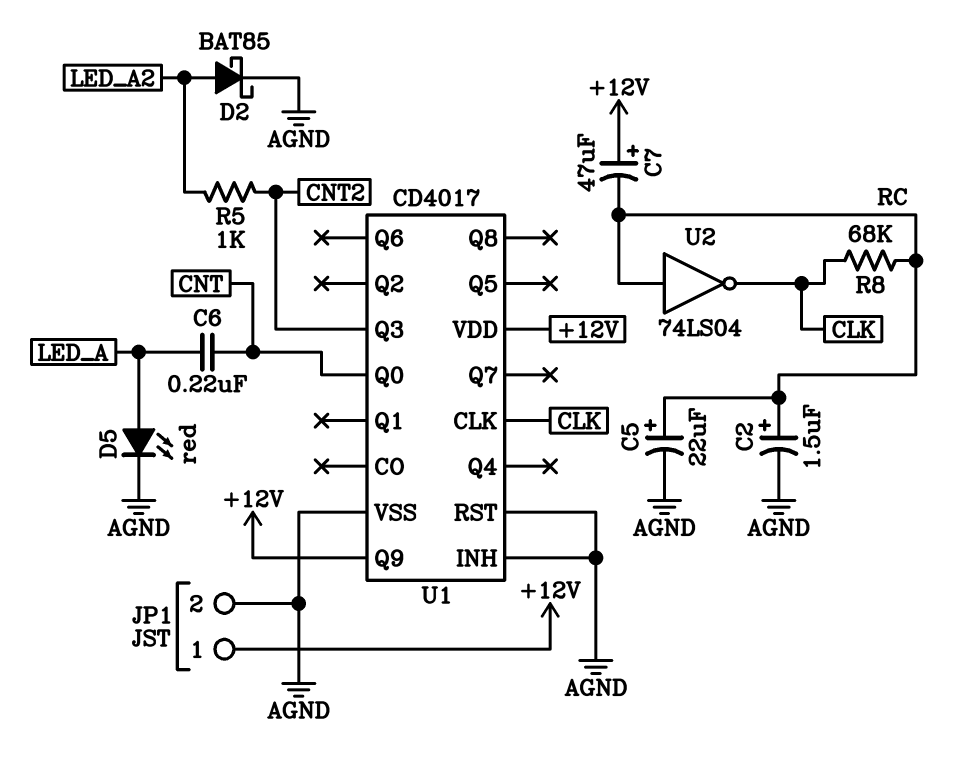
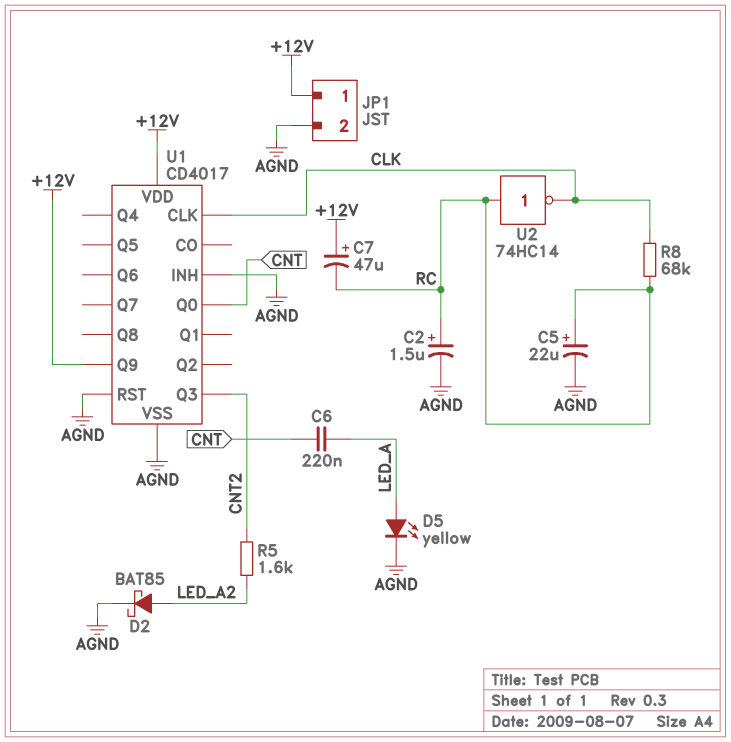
D5: LED red (A LED_A, K AGND) -> LED yellow (A LED_A, K AGND)
R5: 1k (CNT2, LED_A2) -> 1.6k (CNT2, LED_A2)
U2: NOT 74LS04 (in RC, out CLK) -> NOT 74HC14 (in RC, out CLK)

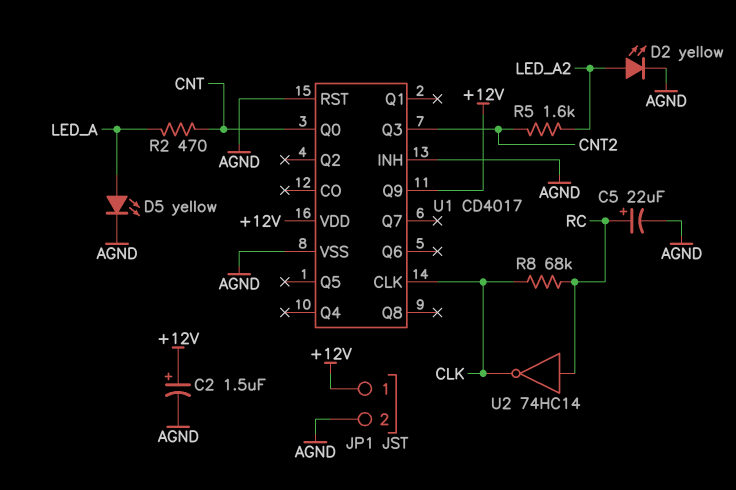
C2: 1.5uF (plus RC, minus AGND) -> 1.5uF (plus +12V, minus AGND)
C6: 220nF (CNT, LED_A) -> none
C7: 47uF (plus +12V, minus RC) -> none
D2: schottky BAT85 (A LED_A2, K AGND) -> LED yellow (A LED_A2, K AGND)
R2: none -> 470 (CNT, LED_A)

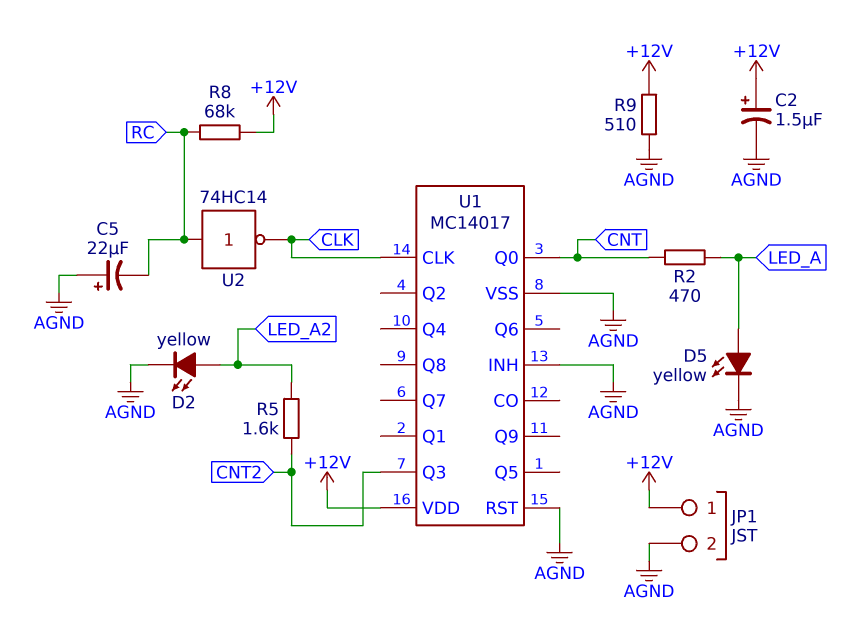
C5: 22uF (plus RC, minus AGND) -> 22uF (plus AGND, minus RC)
R8: 68k (CLK, RC) -> 68k (+12V, RC)
R9: none -> 510 (+12V, AGND)
U1: CD4017 -> MC14017
U1 pin Q9: +12V -> none

